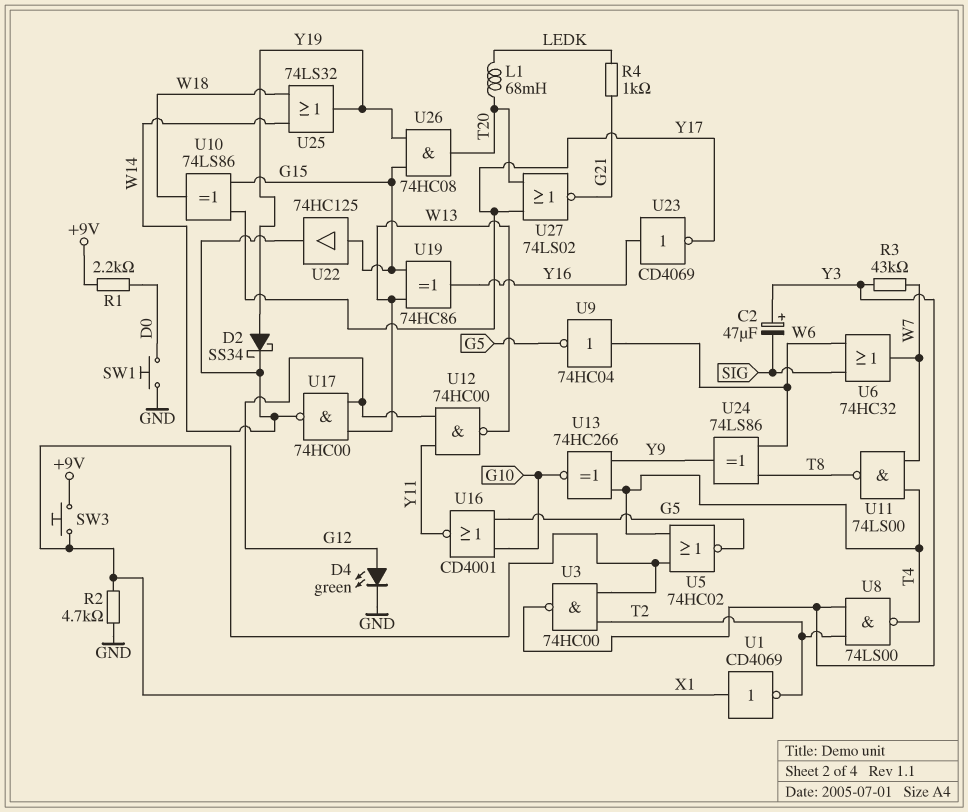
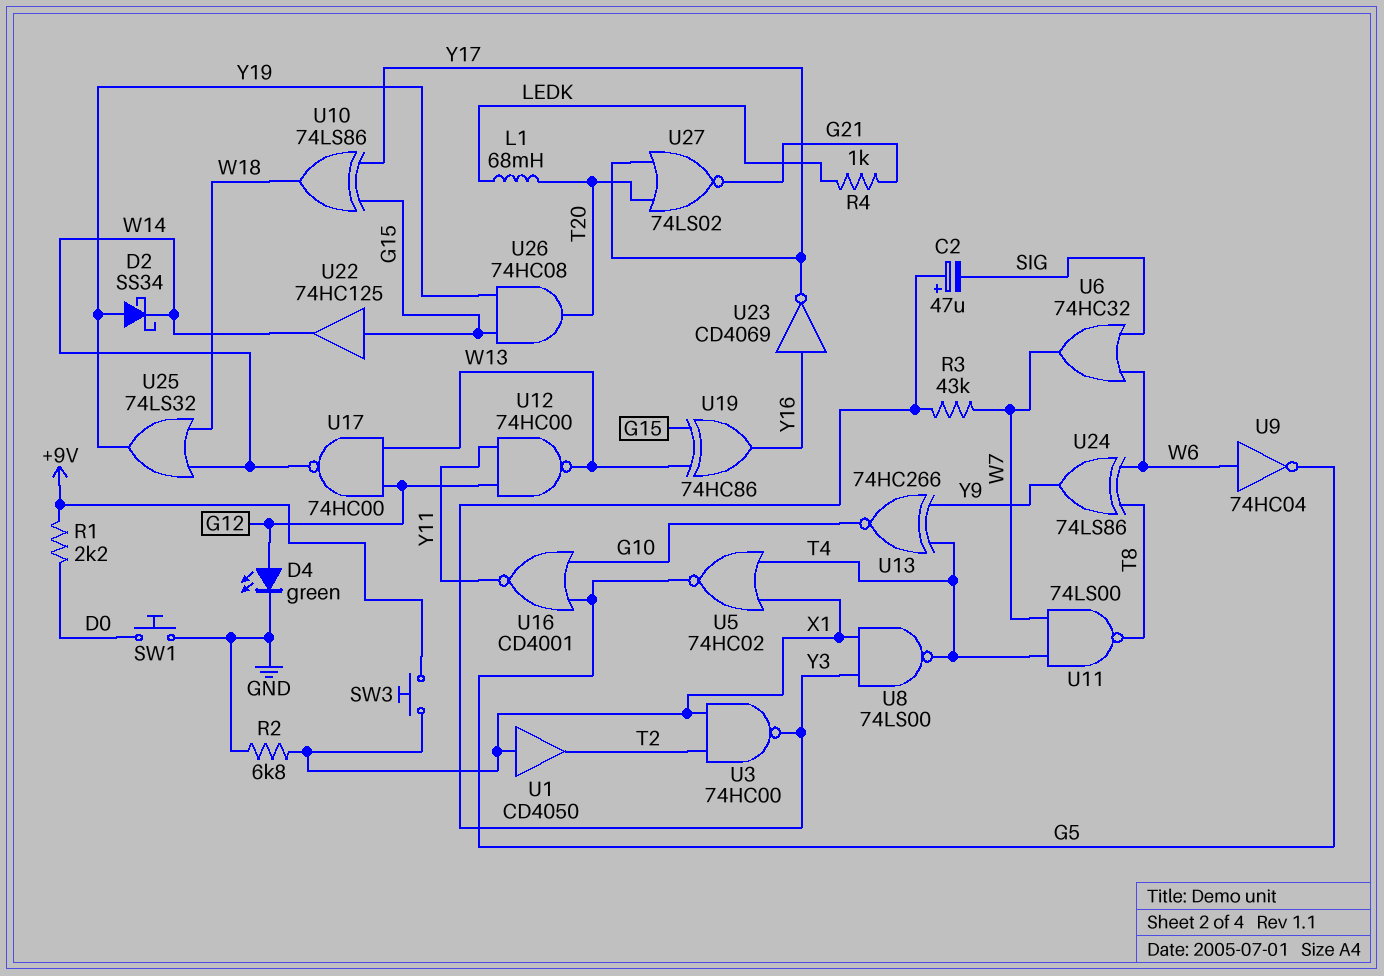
R2: 4.7k (GND, X1) -> 6.8k (GND, X1)
U1: NOT CD4069 (in X1, out T2) -> buffer CD4050 (in X1, out T2)
U8: NAND 74LS00 (in T2, in Y3, out T4) -> NAND 74LS00 (in X1, in Y3, out T4)

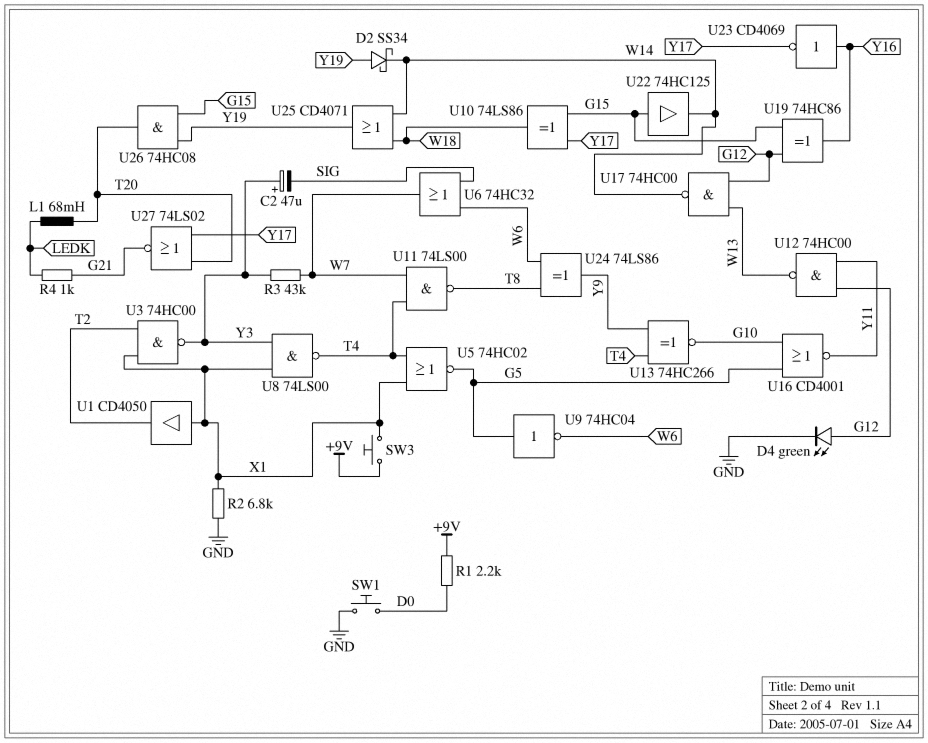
U9: NOT 74HC04 (in W6, out G5) -> NOT 74HC04 (in G5, out W6)
U19: XOR 74HC86 (in G15, in W13, out Y16) -> XOR 74HC86 (in G12, in G15, out Y16)
U25: OR 74LS32 (in W14, in W18, out Y19) -> OR CD4071 (in W14, in W18, out Y19)

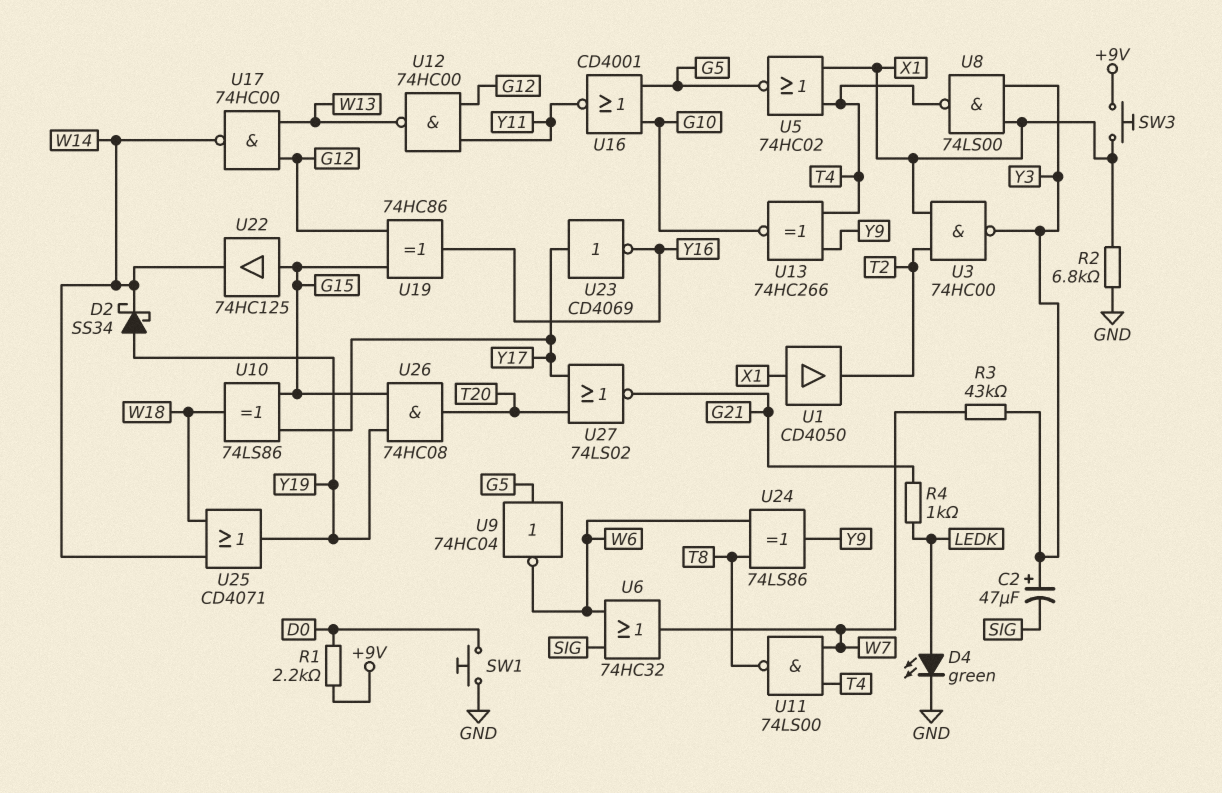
D4: LED green (A G12, K GND) -> LED green (A LEDK, K GND)
L1: 68mH (LEDK, T20) -> none
U23: NOT CD4069 (in Y16, out Y17) -> NOT CD4069 (in Y17, out Y16)

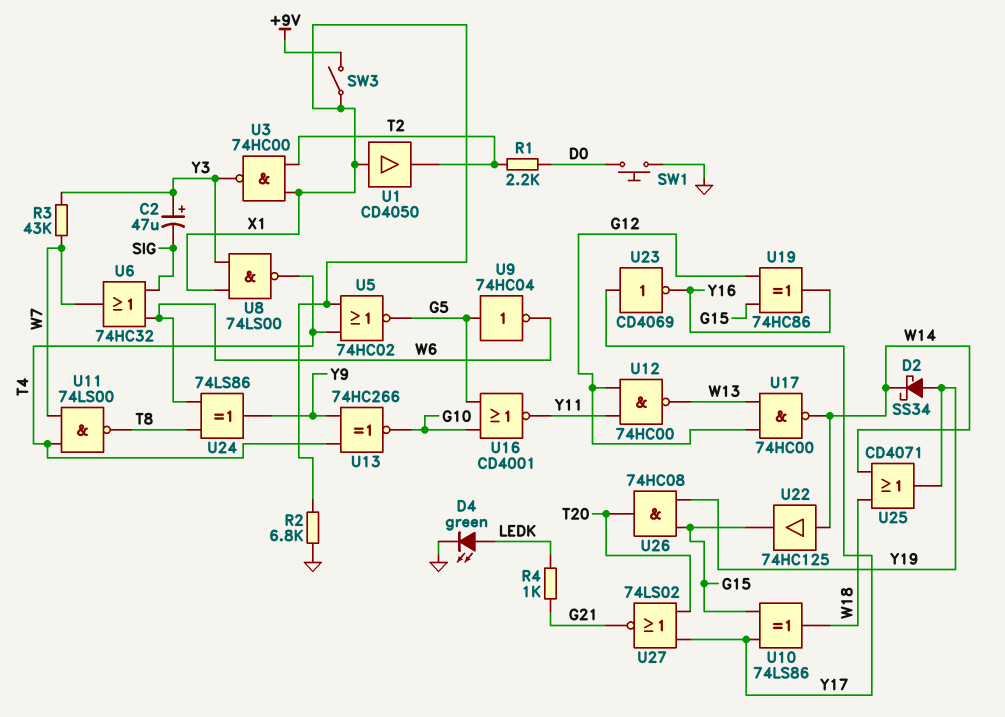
R1: 2.2k (+9V, D0) -> 2.2k (D0, T2)
SW3: button (+9V, X1) -> switch (+9V, X1)
U22: buffer 74HC125 (in G15, out W14) -> buffer 74HC125 (in W14, out G15)

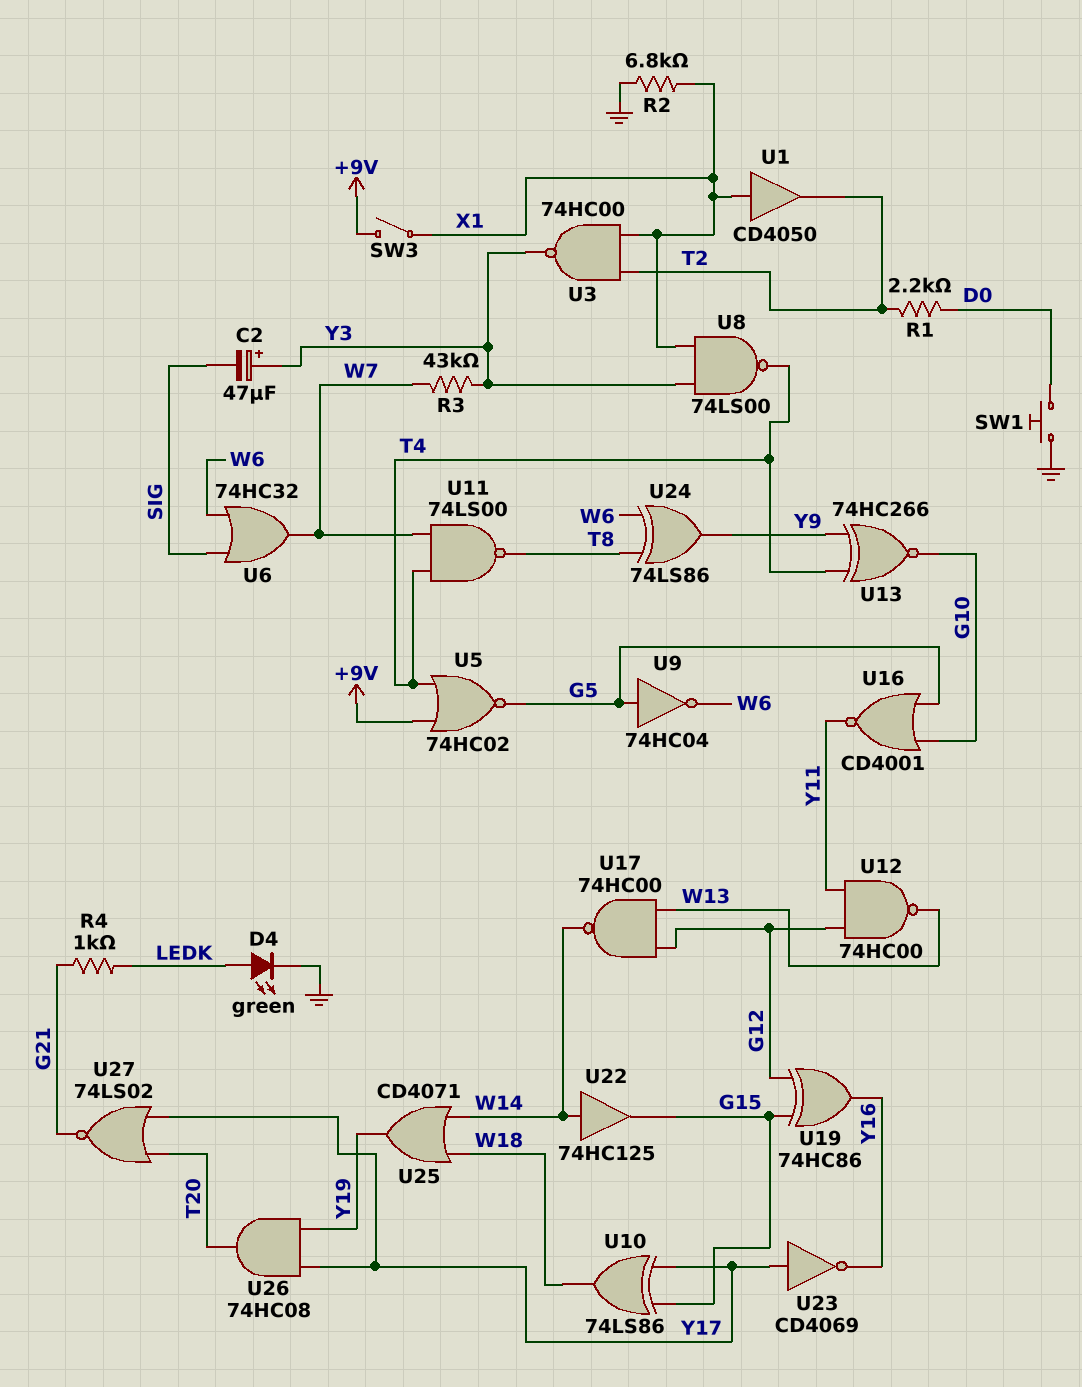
D2: schottky SS34 (A Y19, K W14) -> none
U5: NOR 74HC02 (in T4, in X1, out G5) -> NOR 74HC02 (in +9V, in T4, out G5)
U26: AND 74HC08 (in G15, in Y19, out T20) -> AND 74HC08 (in Y17, in Y19, out T20)

